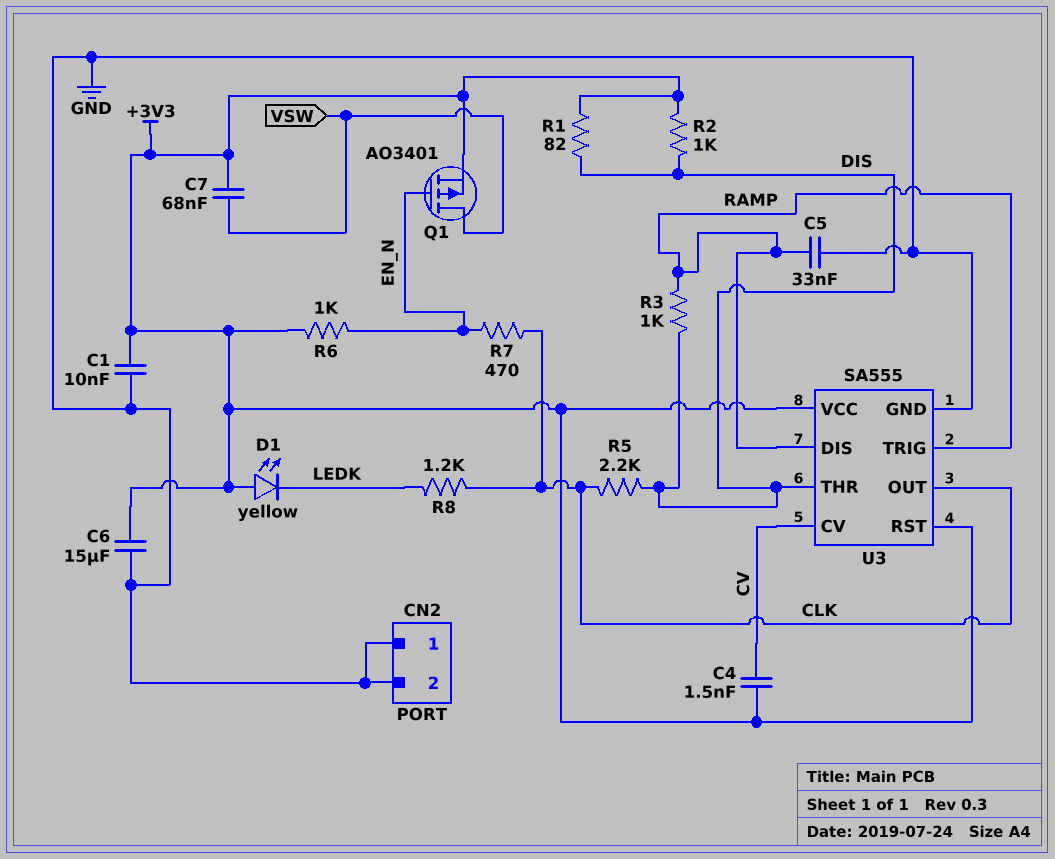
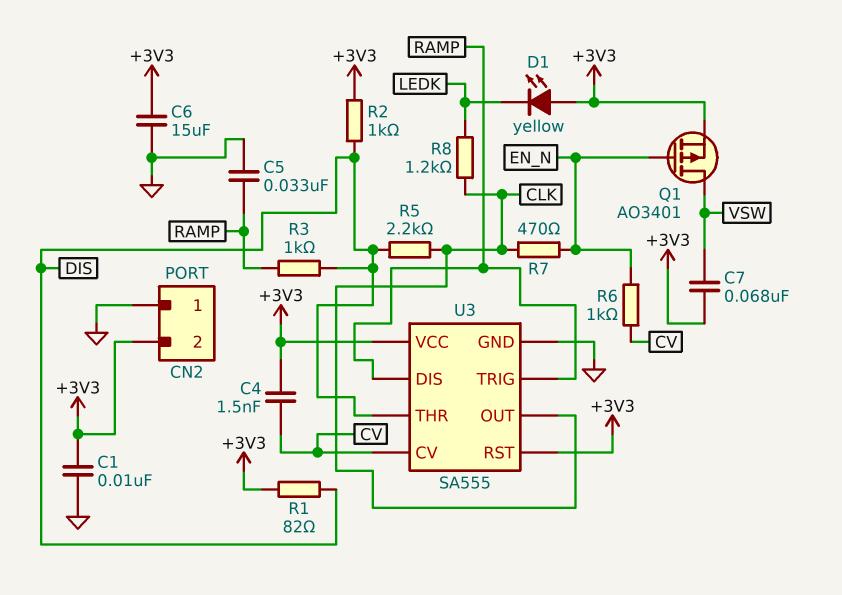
CN2 pin 2: GND -> +3V3
R6: 1k (+3V3, EN_N) -> 1k (CV, EN_N)

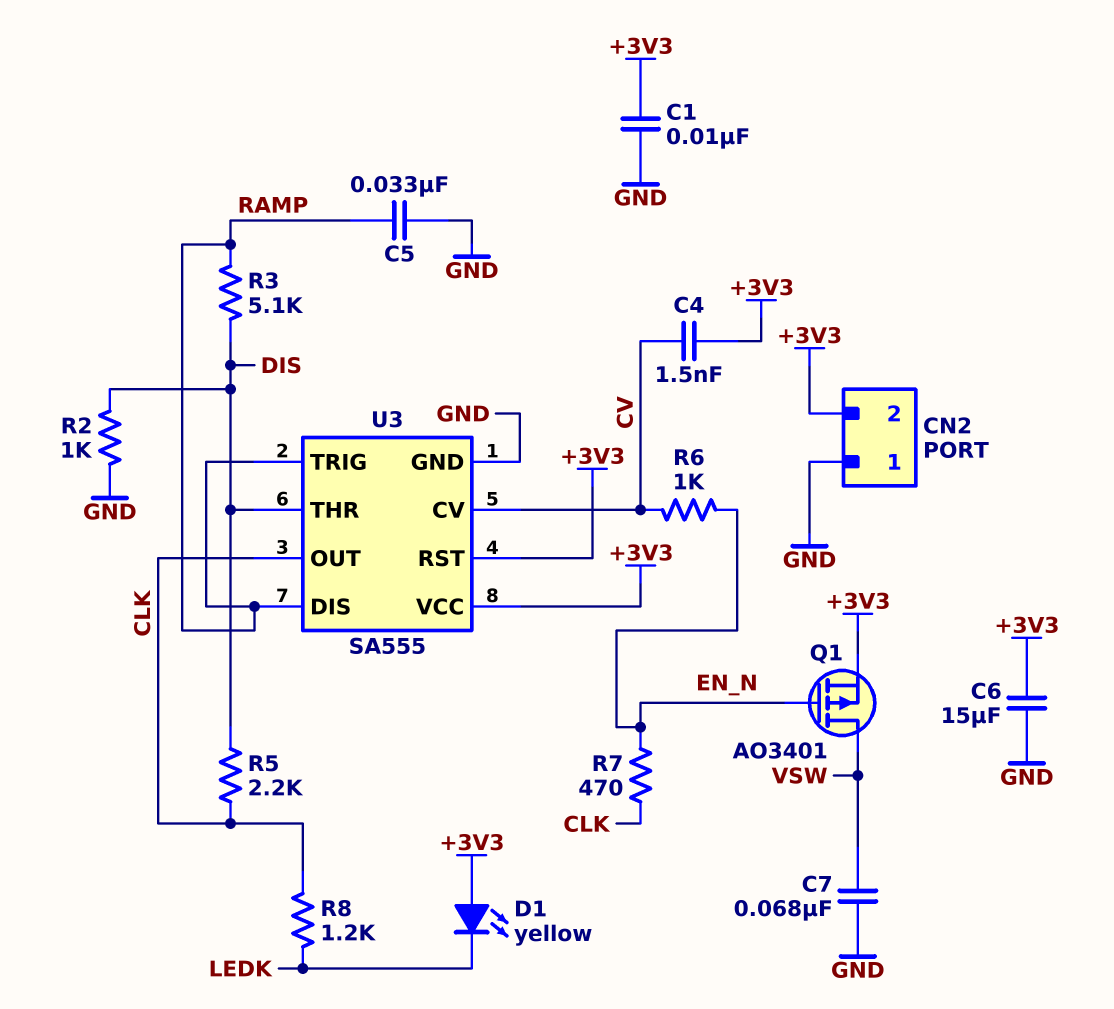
C7: 68nF (+3V3, VSW) -> 68nF (GND, VSW)
R1: 82 (+3V3, DIS) -> none
R2: 1k (+3V3, DIS) -> 1k (DIS, GND)
R3: 1k (DIS, RAMP) -> 5.1k (DIS, RAMP)

